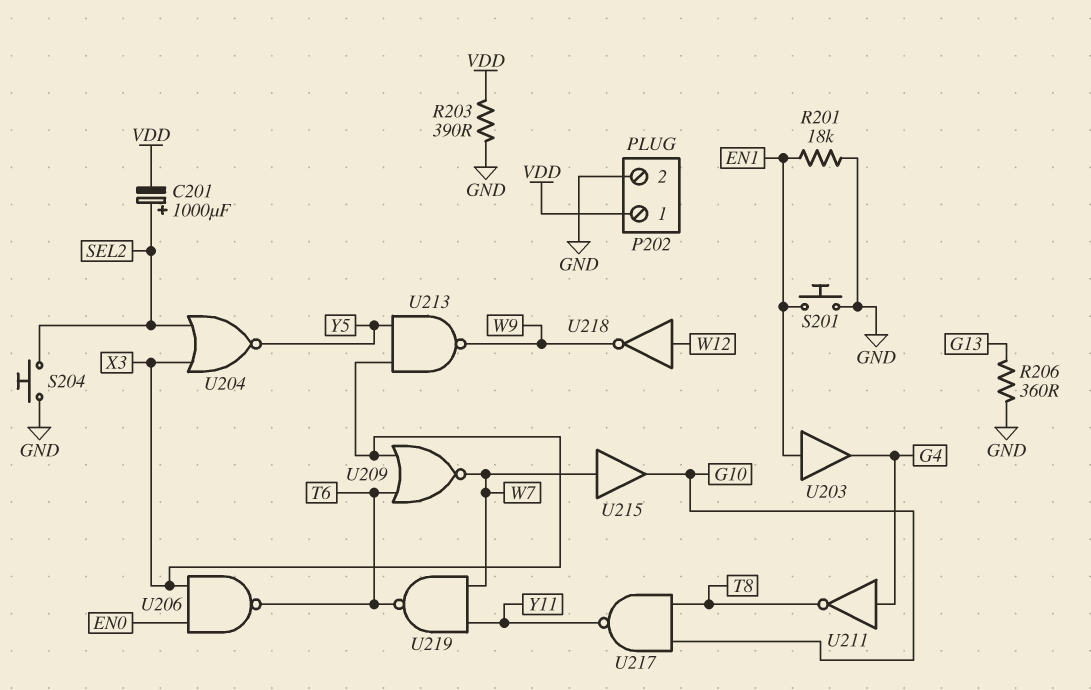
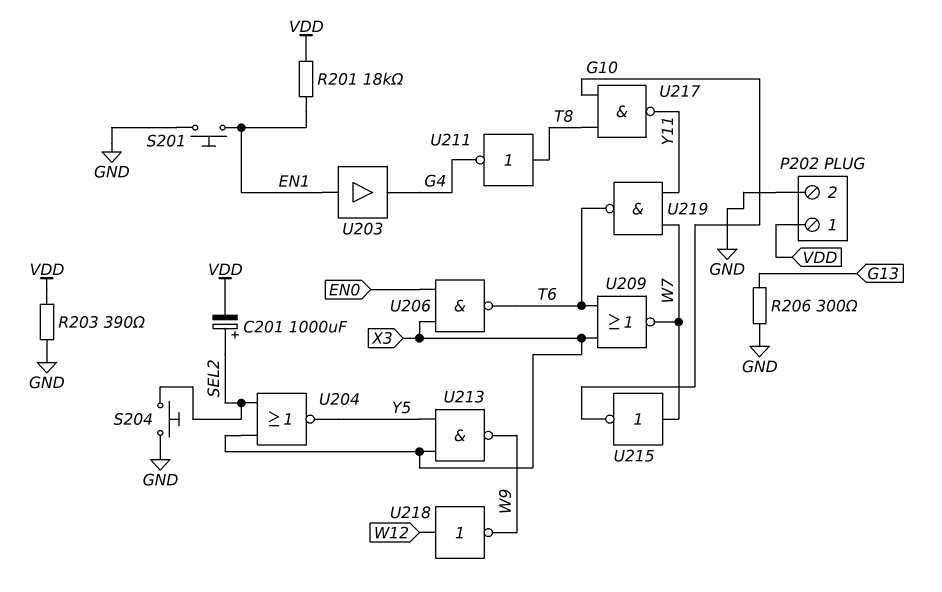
R201: 18k (EN1, GND) -> 18k (EN1, VDD)
R206: 360 (G13, GND) -> 300 (G13, GND)
U211: NOT (in G4, out T8) -> NOT (in T8, out G4)
U215: buffer (in W7, out G10) -> NOT (in W7, out G10)

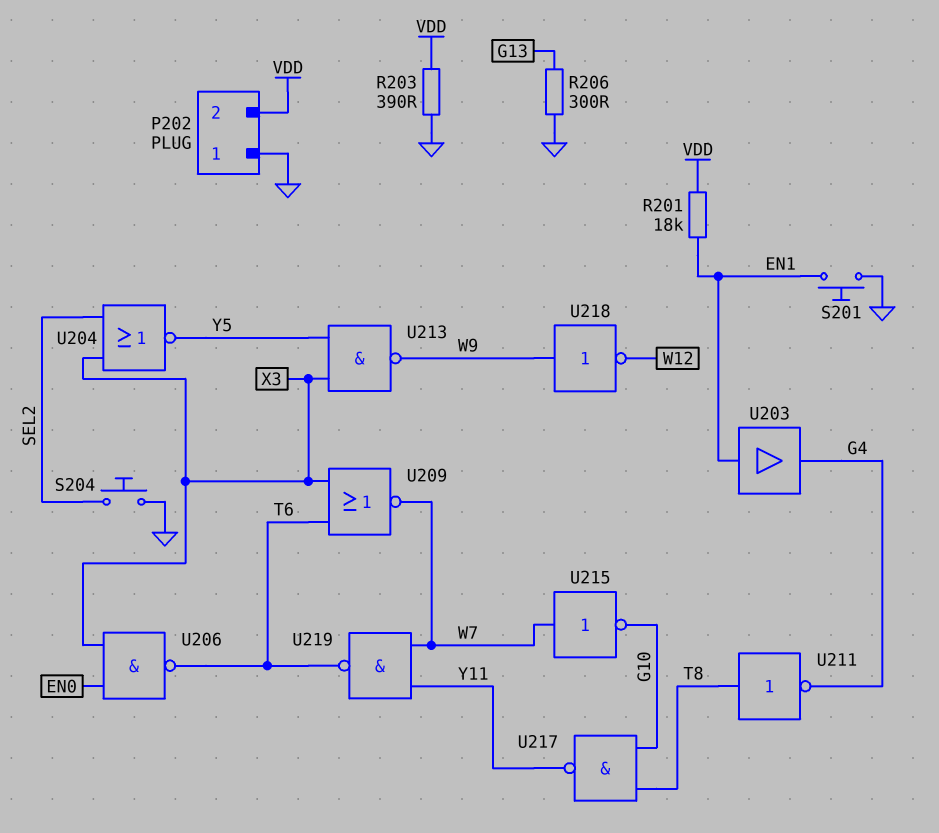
C201: 1000uF (plus SEL2, minus VDD) -> none
P202 pin 1: VDD -> GND
P202 pin 2: GND -> VDD
U218: NOT (in W12, out W9) -> NOT (in W9, out W12)

